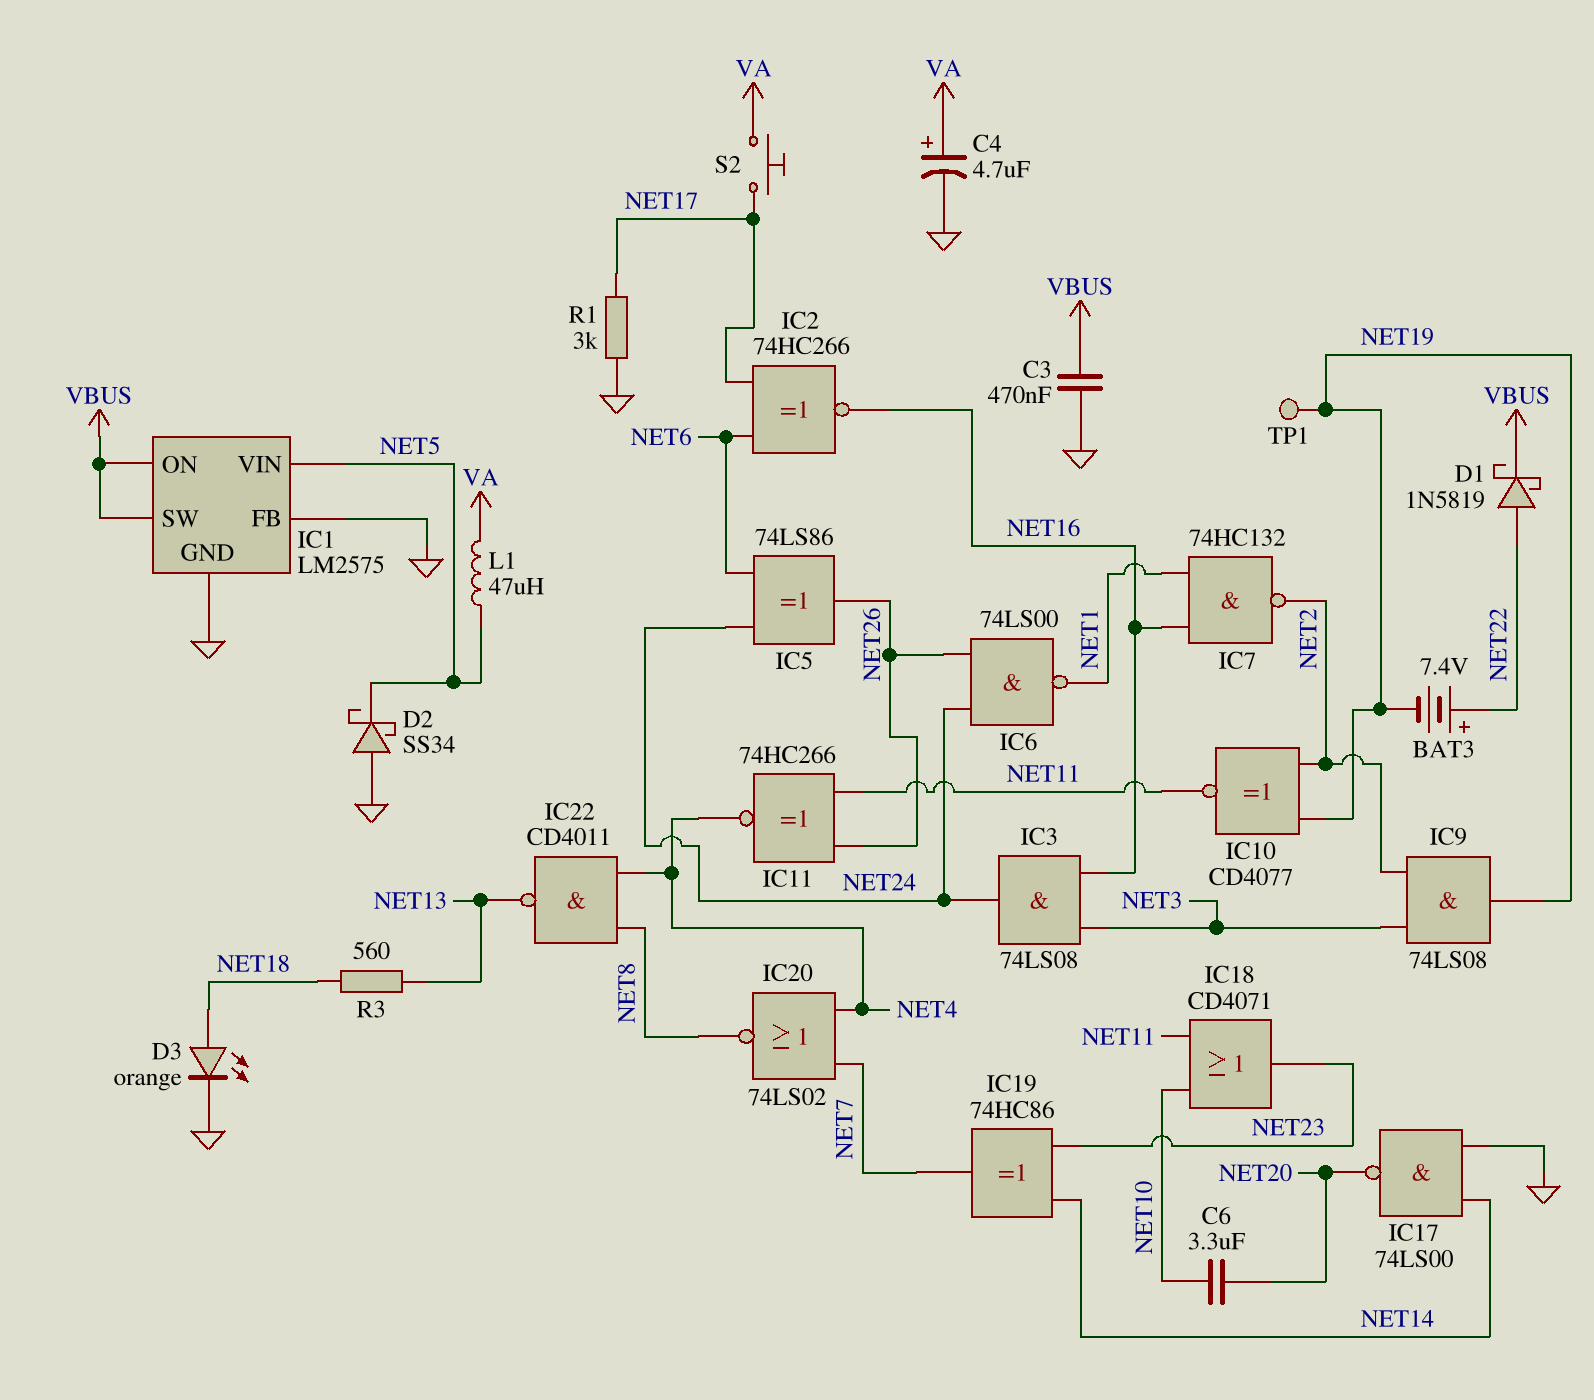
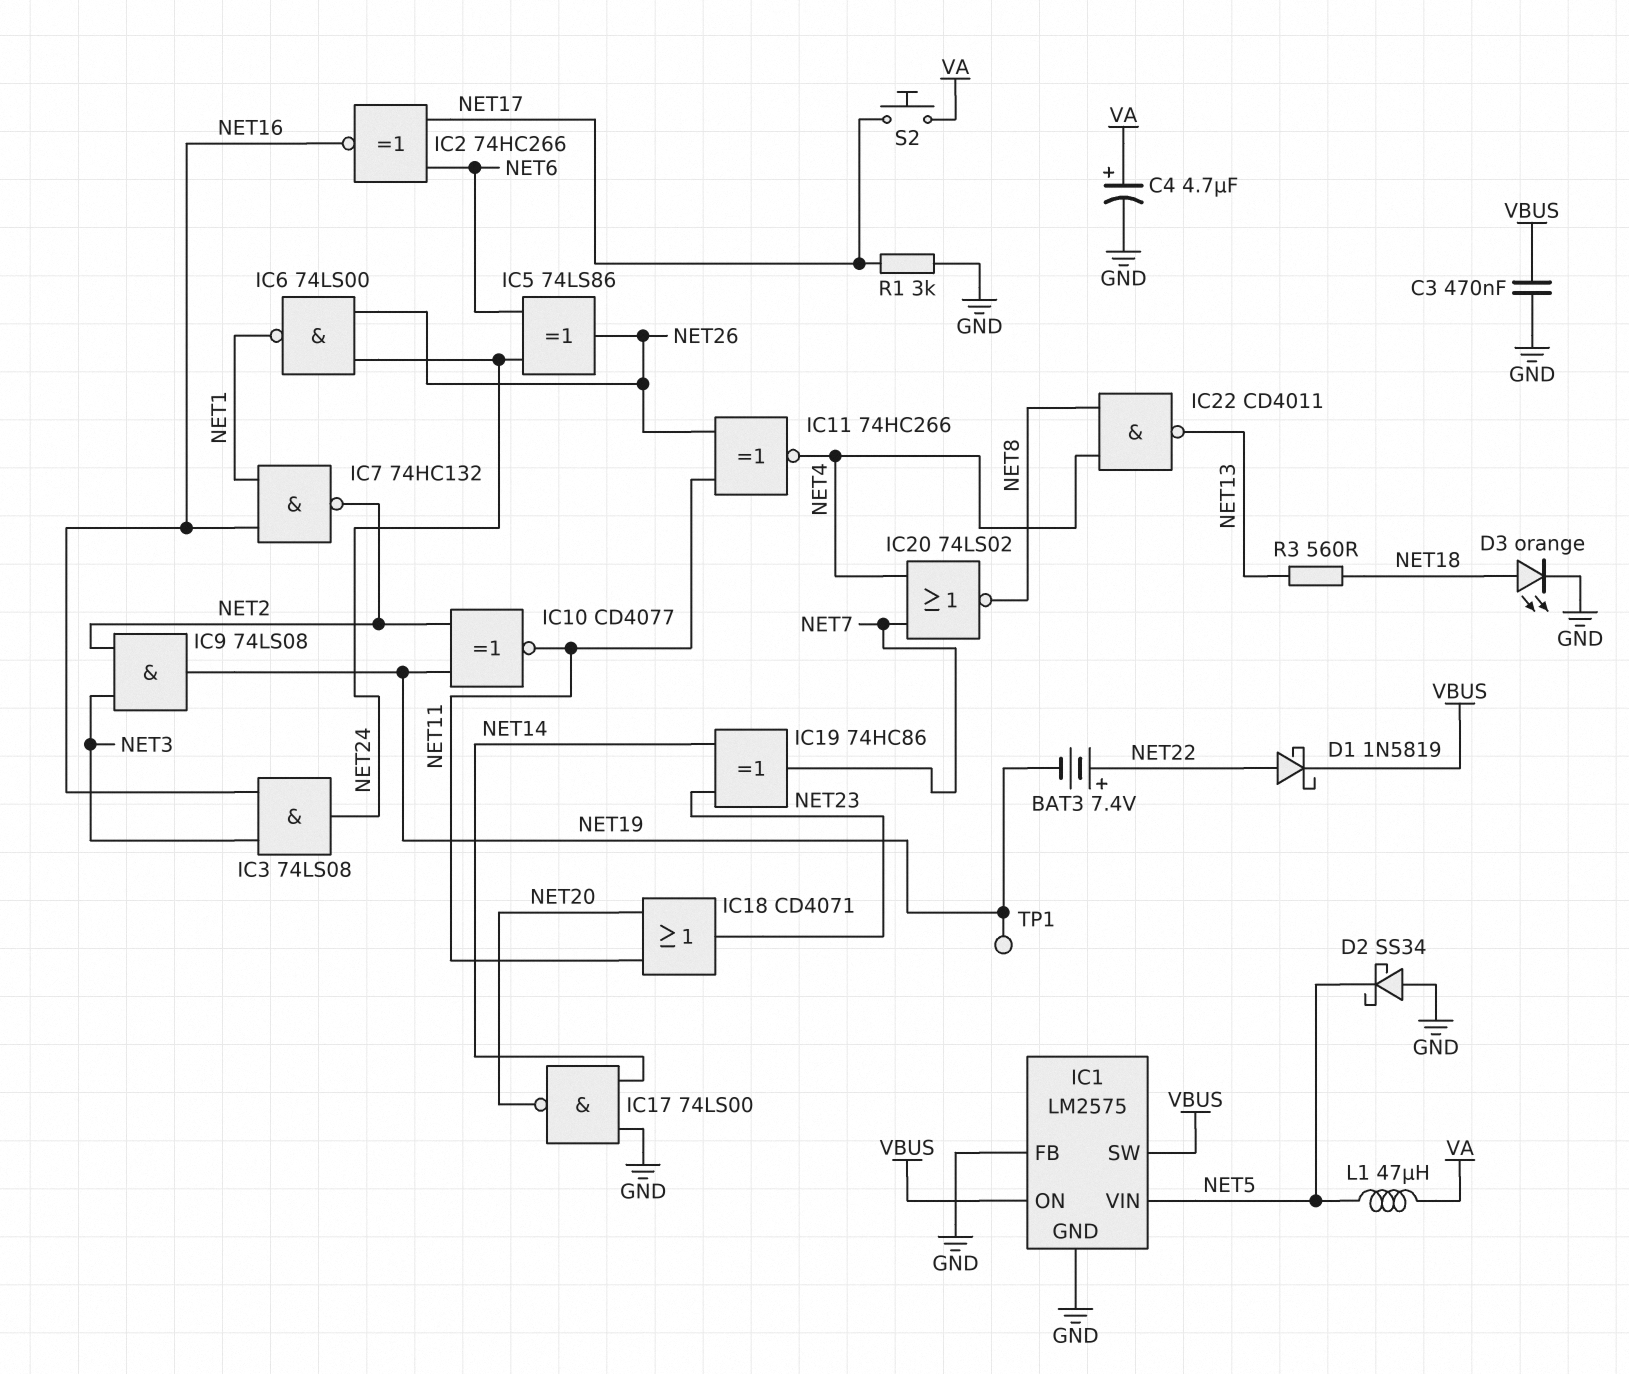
C6: 3.3uF (NET10, NET20) -> none
IC18: OR CD4071 (in NET10, in NET11, out NET23) -> OR CD4071 (in NET11, in NET20, out NET23)

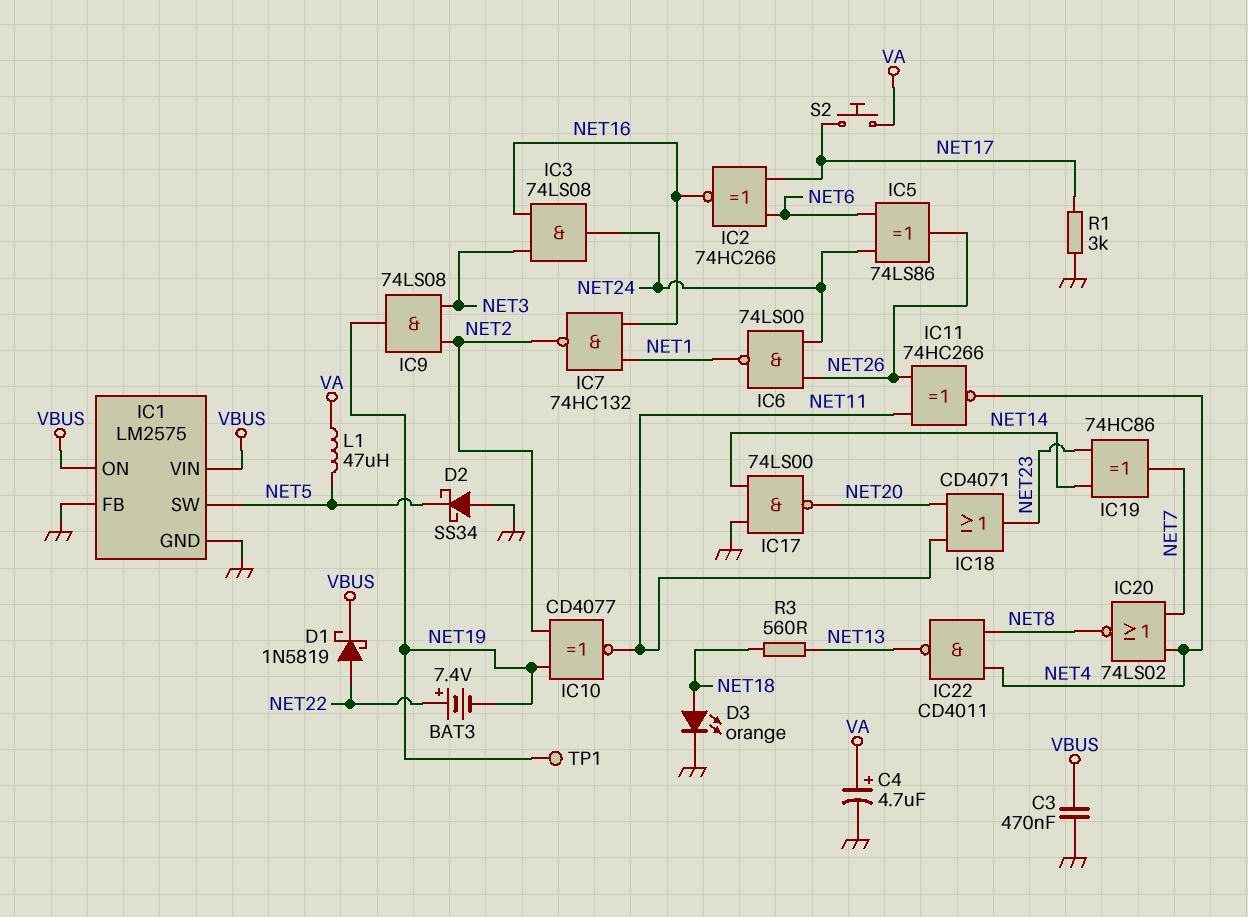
IC1 pin SW: VBUS -> NET5
IC1 pin VIN: NET5 -> VBUS

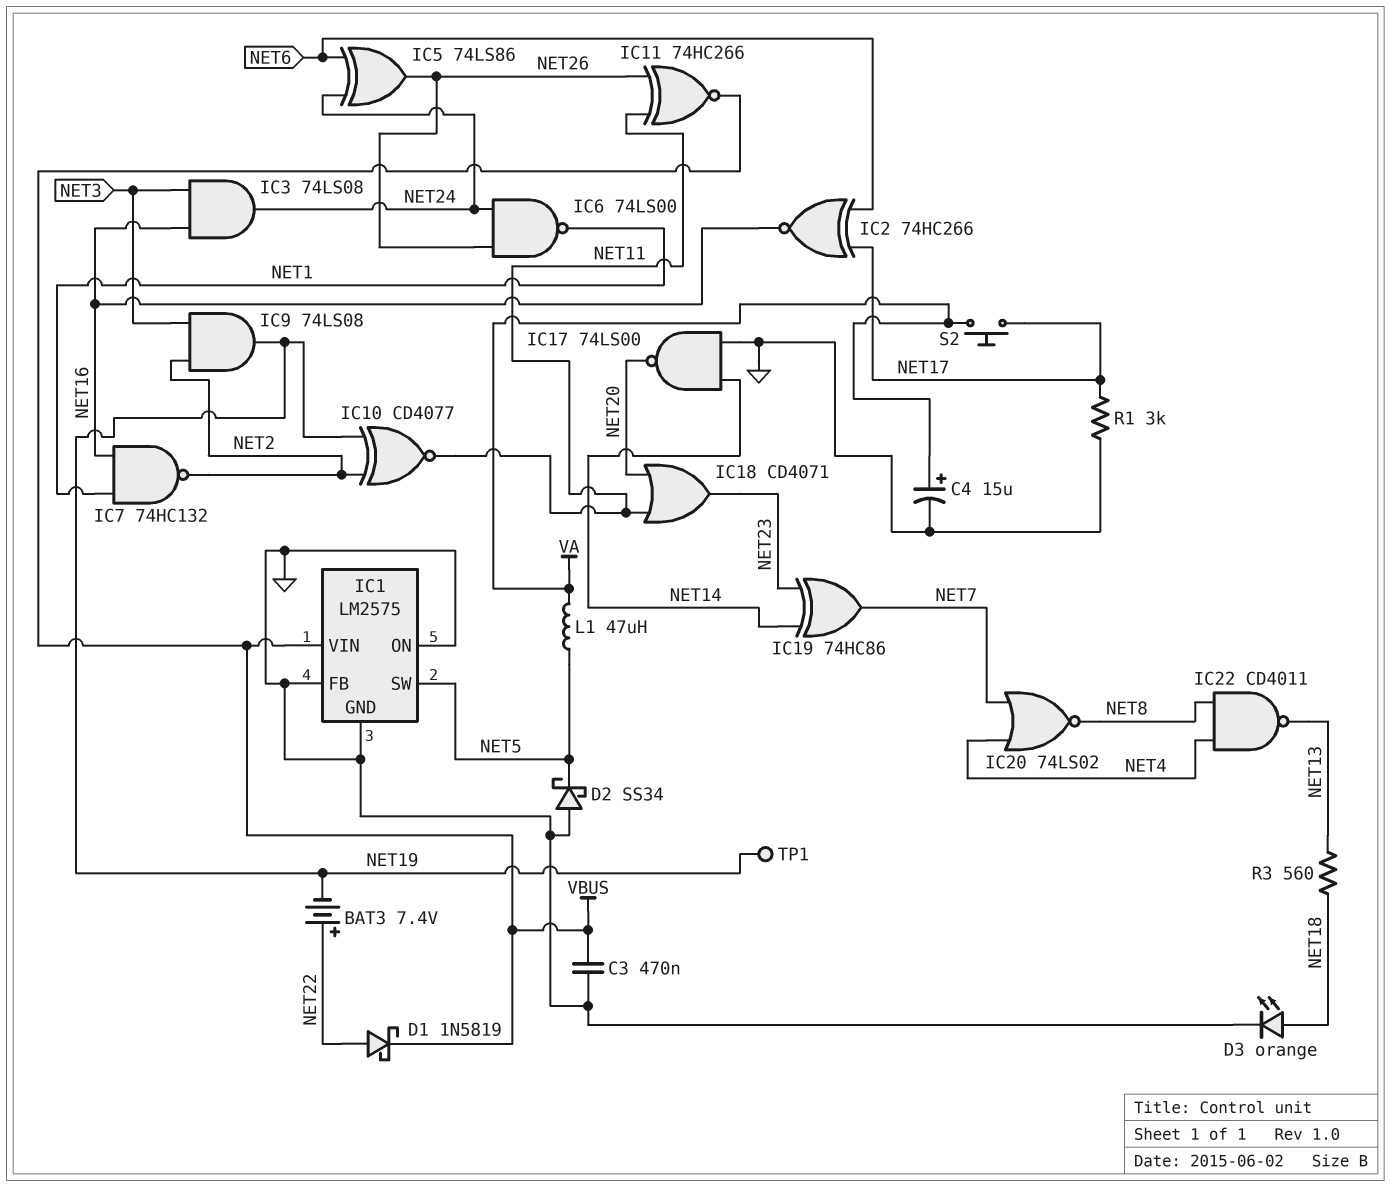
C4: 4.7uF (plus VA, minus GND) -> 15uF (plus VA, minus GND)
IC1 pin ON: VBUS -> GND
IC11: XNOR 74HC266 (in NET11, in NET26, out NET4) -> XNOR 74HC266 (in NET11, in NET26, out VBUS)

